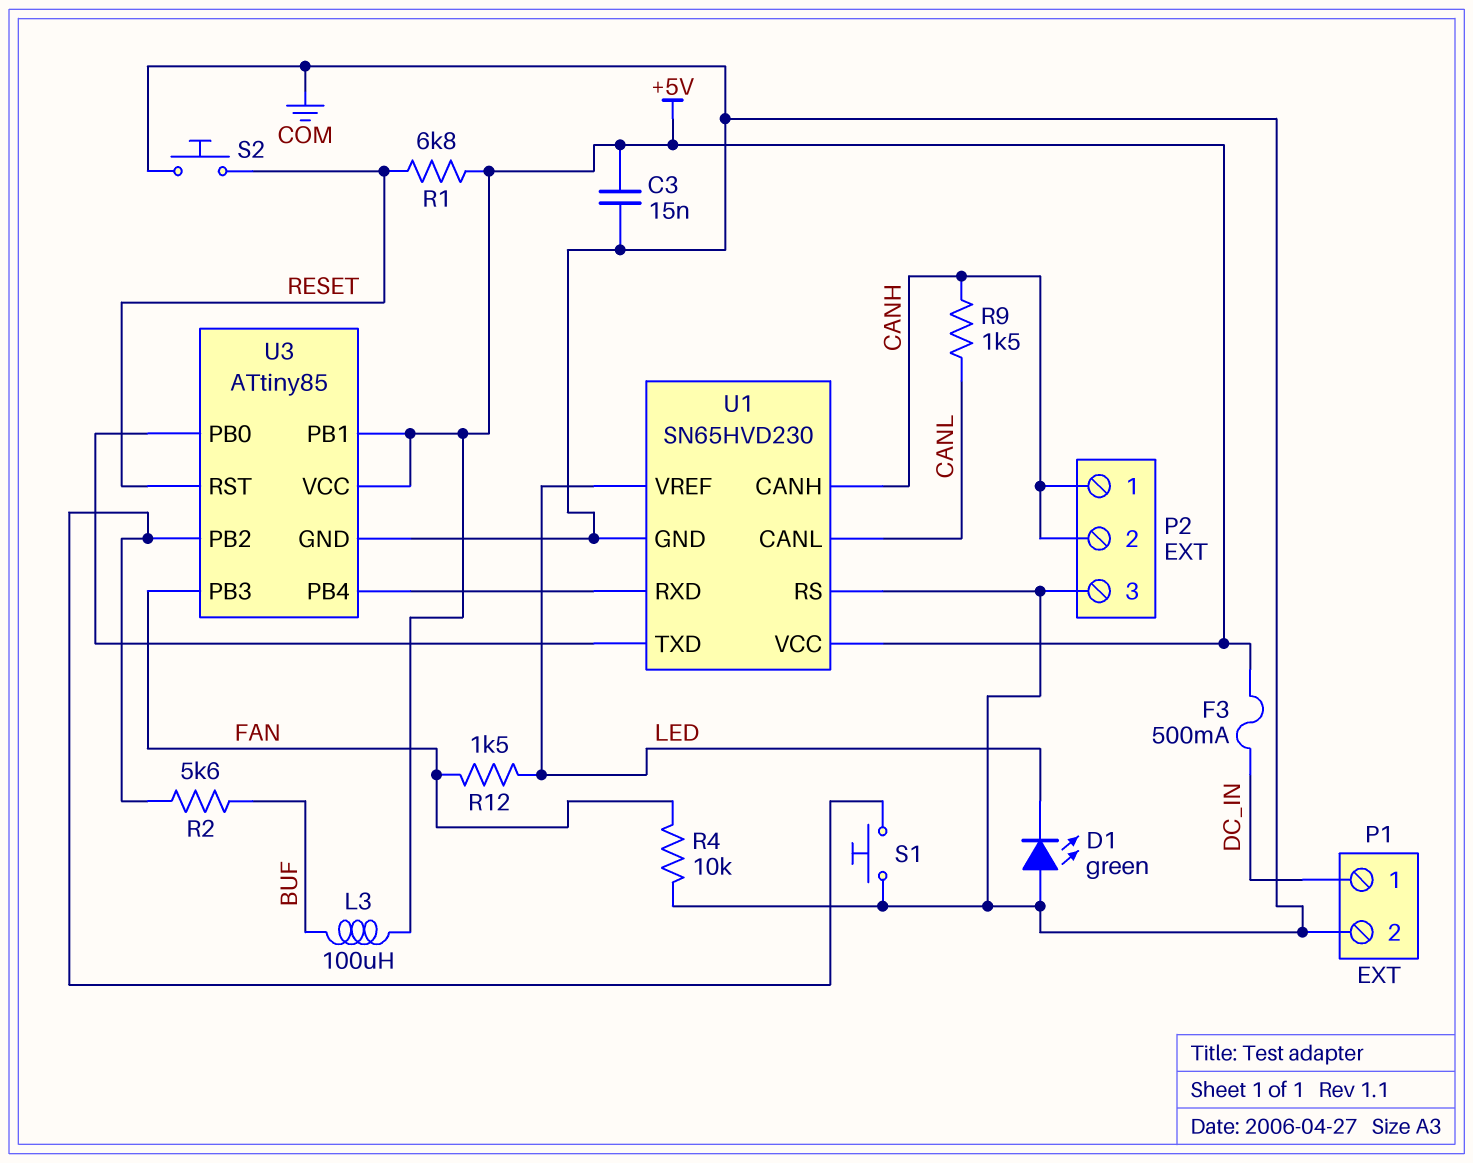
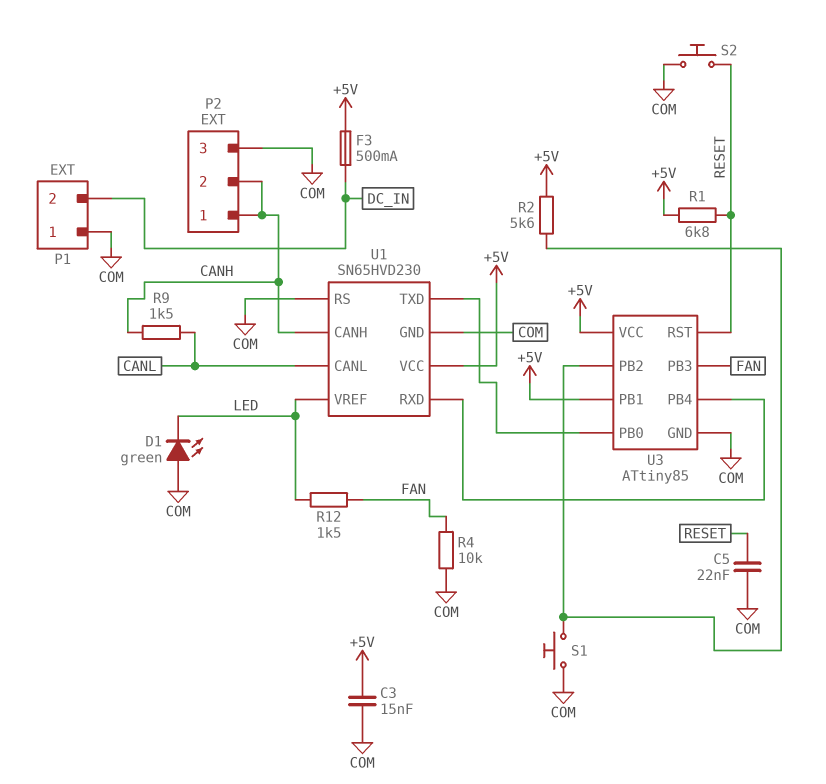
C5: none -> 22nF (COM, RESET)
L3: 100uH (+5V, BUF) -> none
P1 pin 1: DC_IN -> COM
P1 pin 2: COM -> DC_IN
R2: 5.6k (BUF, U3/PB2) -> 5.6k (+5V, U3/PB2)

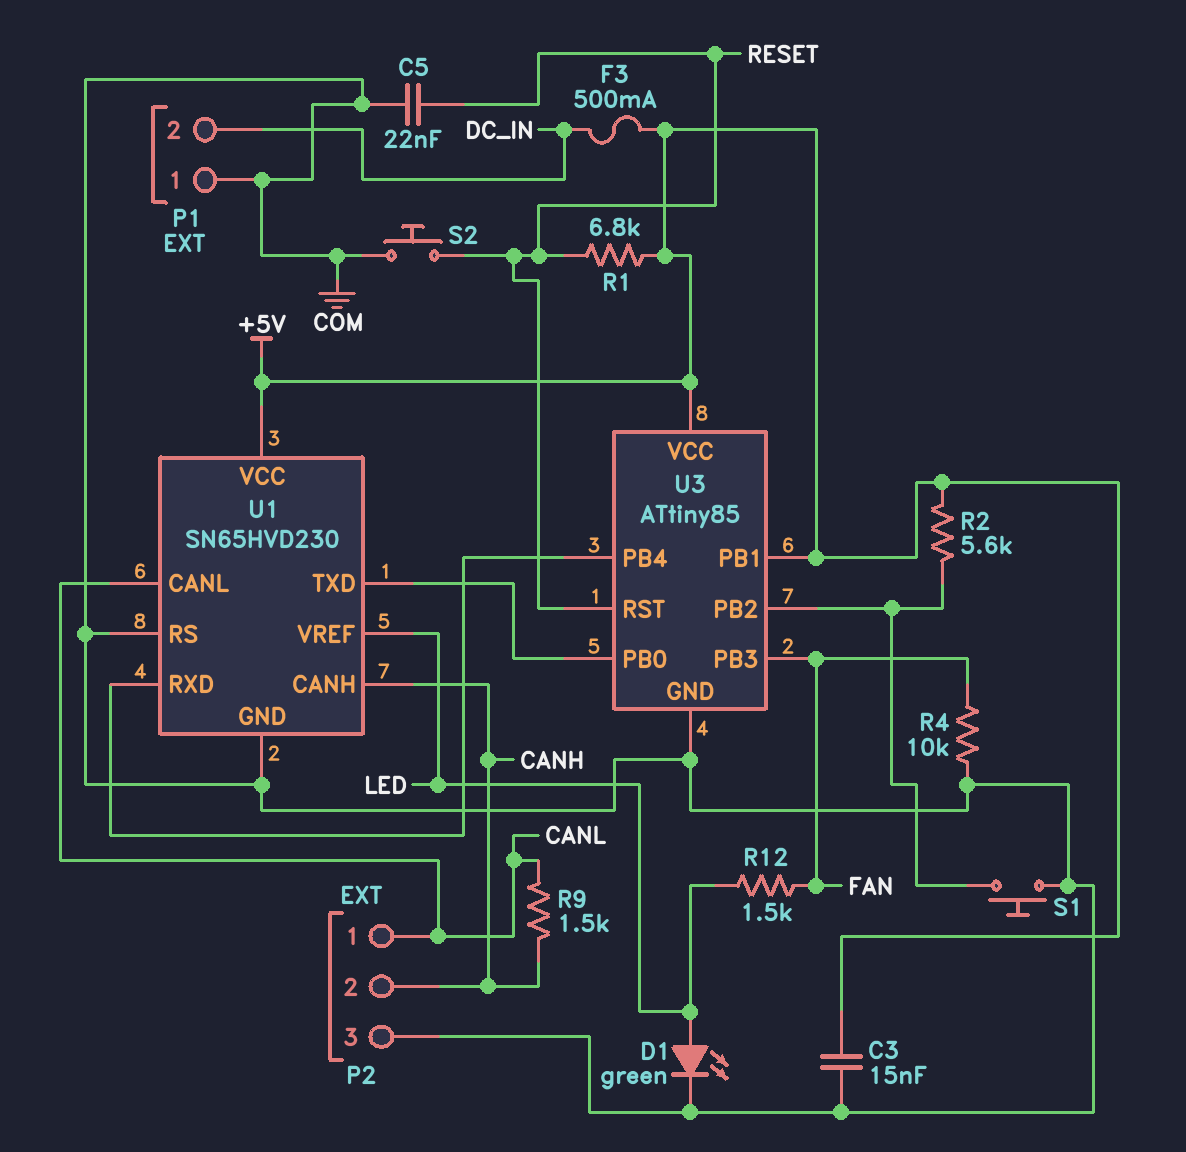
D1: LED green (A COM, K LED) -> LED green (A LED, K COM)
P2 pin 1: CANH -> CANL

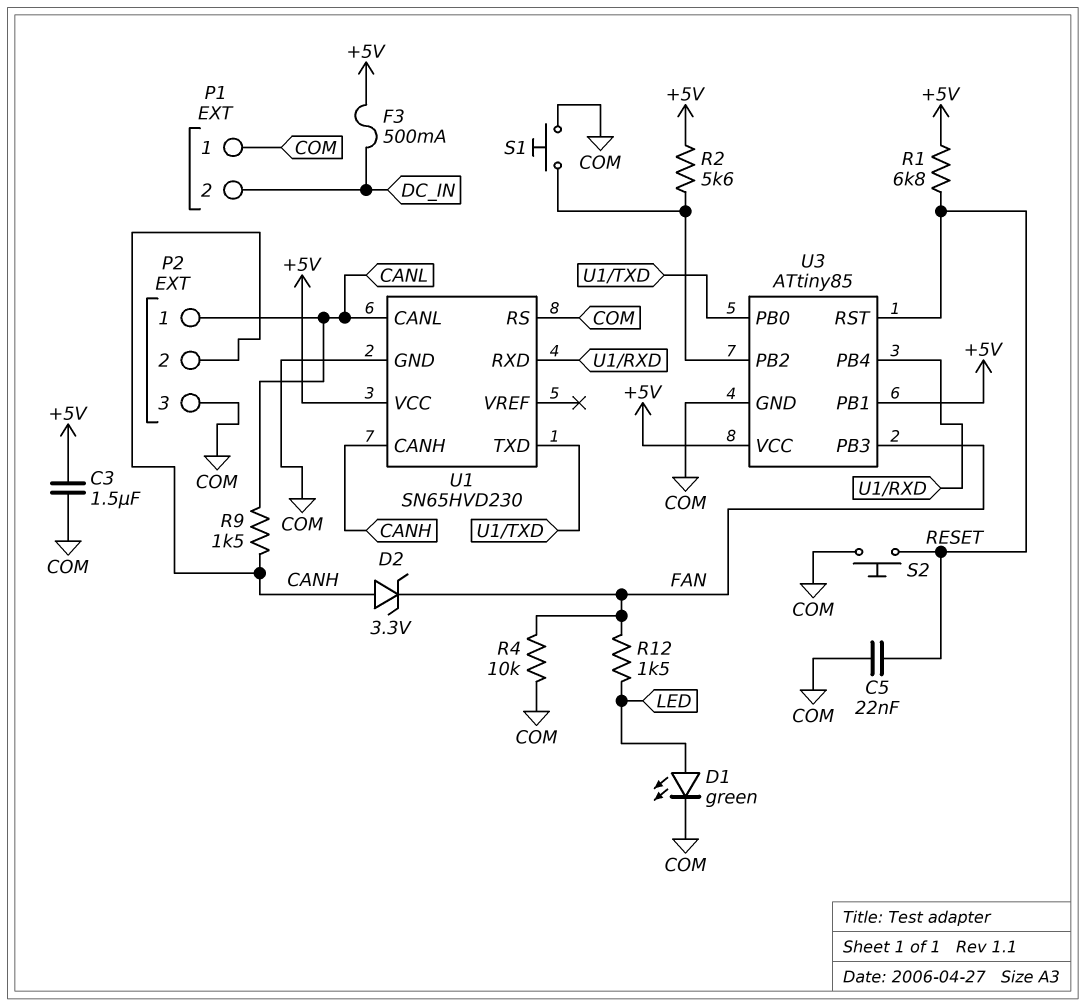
C3: 15nF (+5V, COM) -> 1.5uF (+5V, COM)
D2: none -> zener 3.3V (A CANH, K FAN)
U1 pin VREF: LED -> none

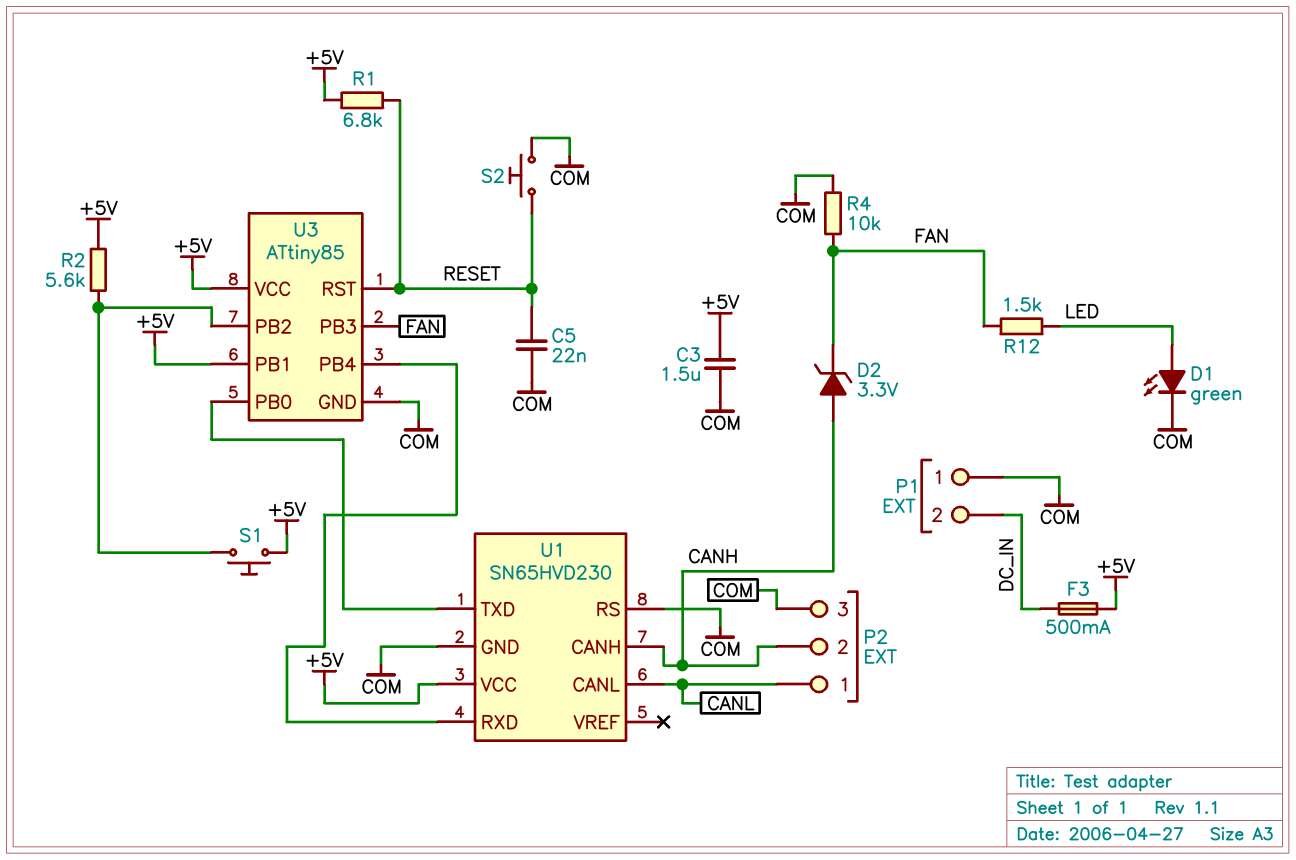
R9: 1.5k (CANH, CANL) -> none
S1: button (COM, U3/PB2) -> button (+5V, U3/PB2)

